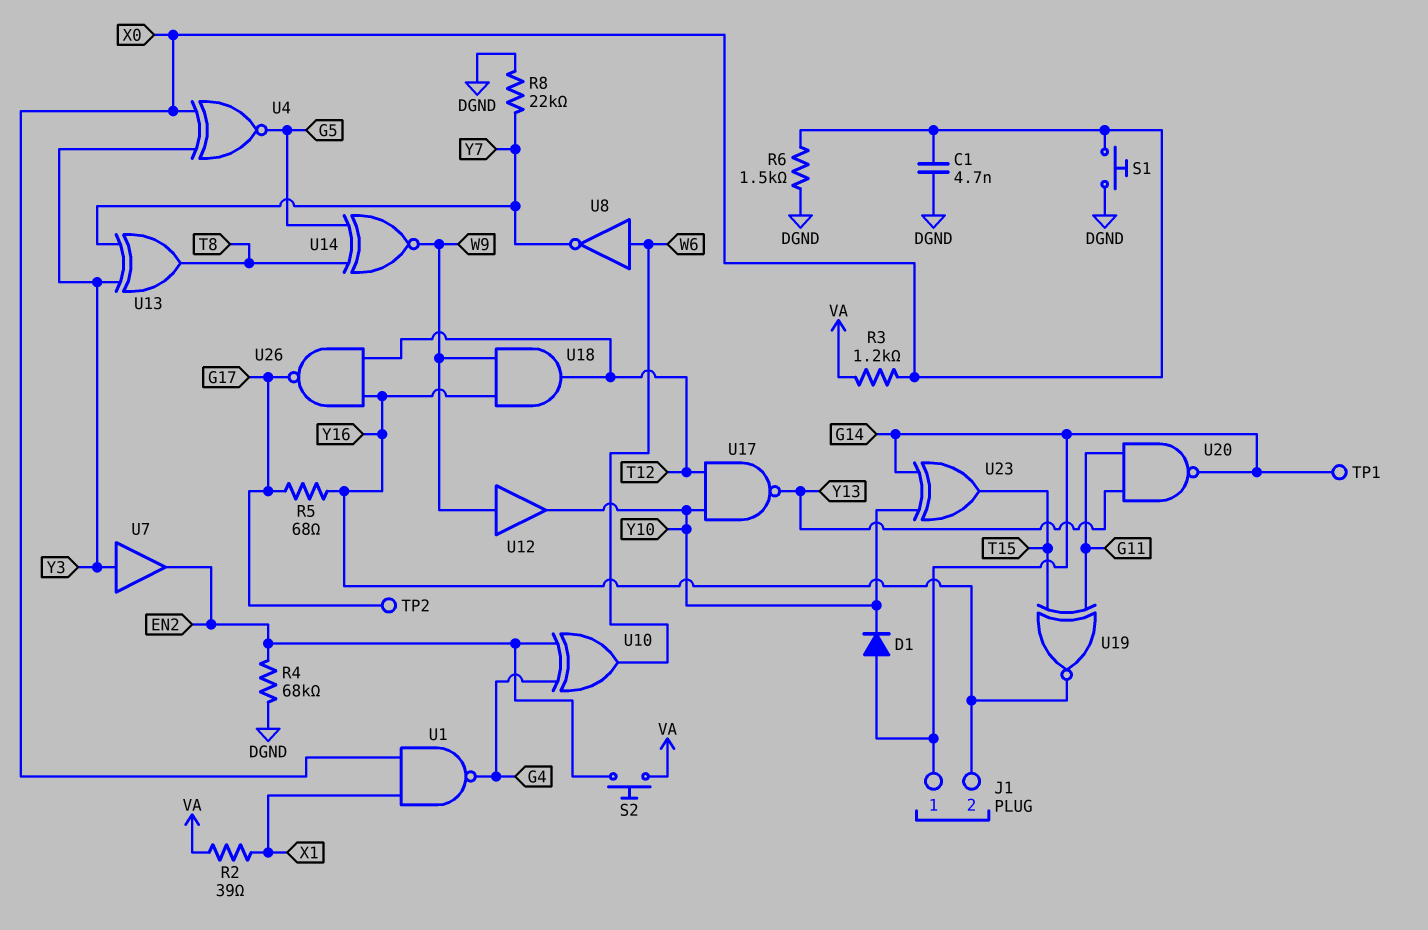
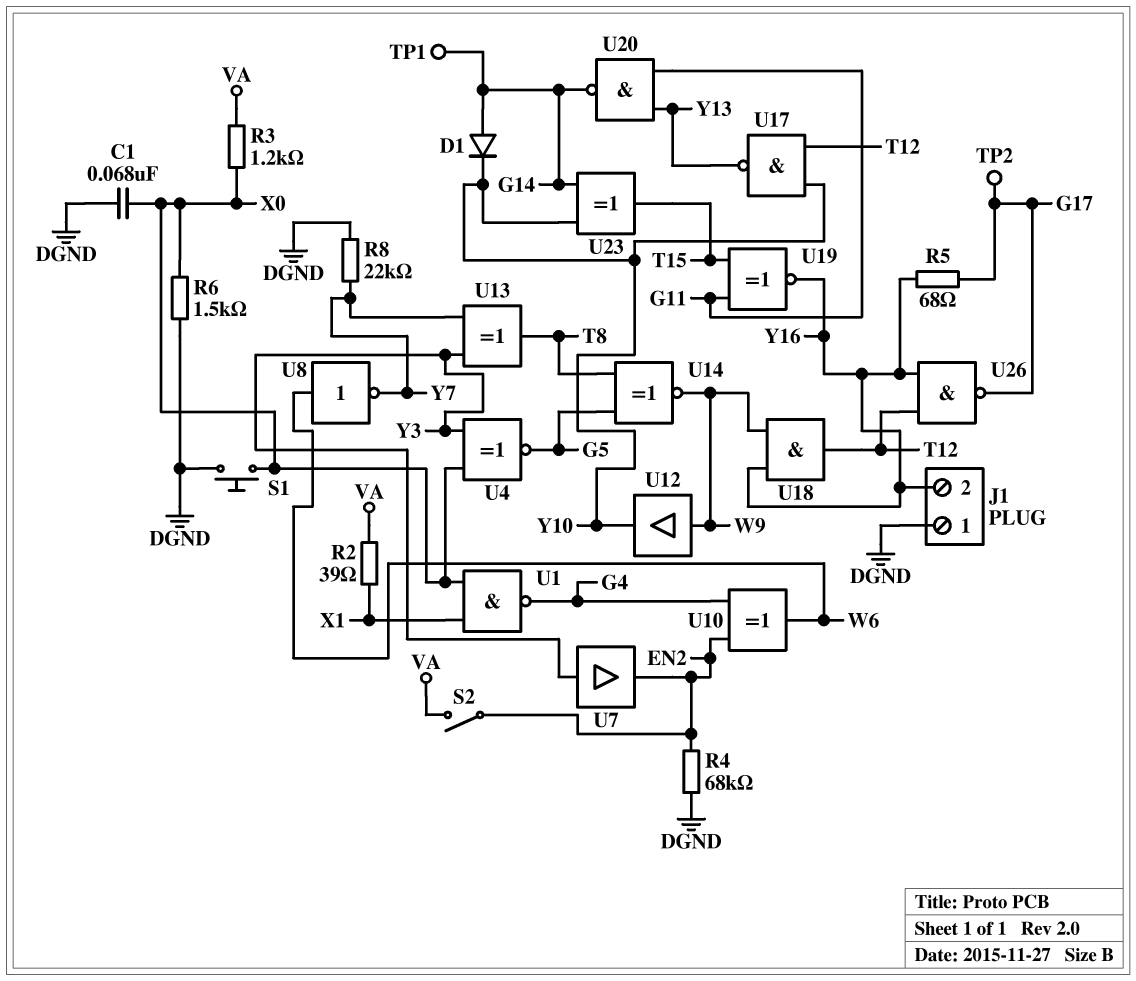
C1: 4.7nF (DGND, X0) -> 68nF (DGND, X0)
J1 pin 1: G14 -> DGND
S2: button (EN2, VA) -> switch (EN2, VA)

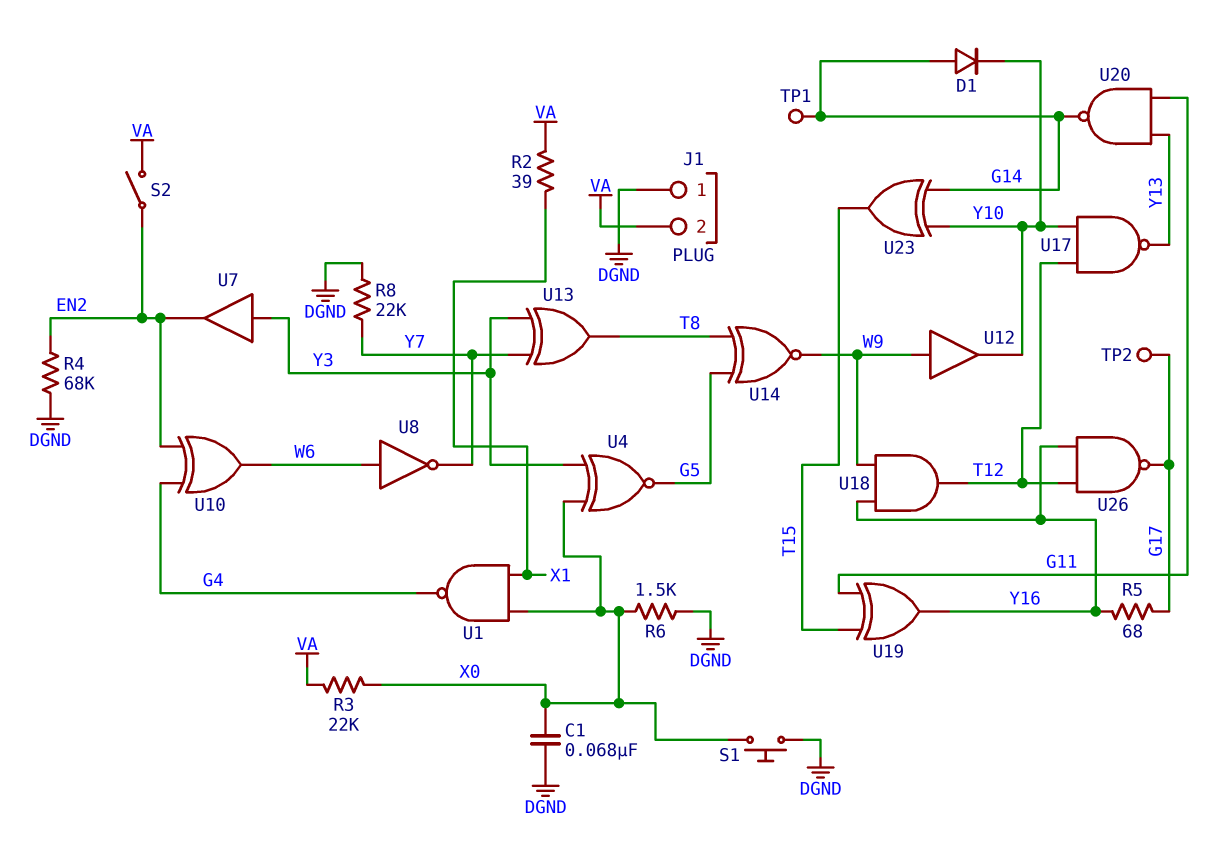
J1 pin 2: Y16 -> VA
R3: 1.2k (VA, X0) -> 22k (VA, X0)
U19: XNOR (in G11, in T15, out Y16) -> XOR (in G11, in T15, out Y16)

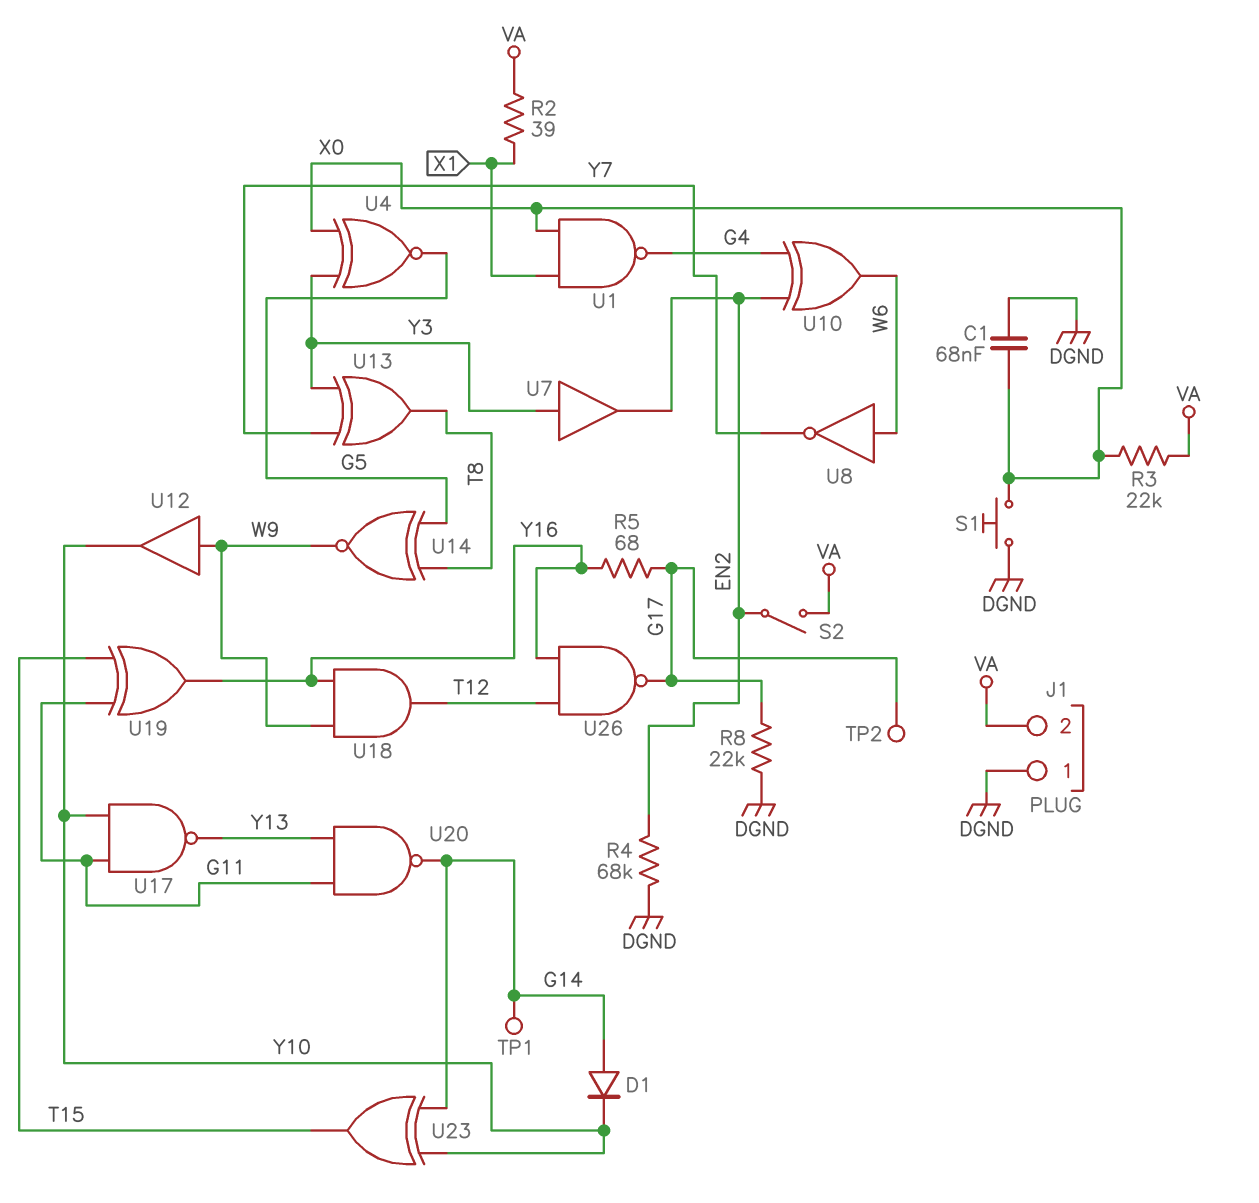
R6: 1.5k (DGND, X0) -> none
R8: 22k (DGND, Y7) -> 22k (DGND, G17)
U17: NAND (in T12, in Y10, out Y13) -> NAND (in G11, in Y10, out Y13)

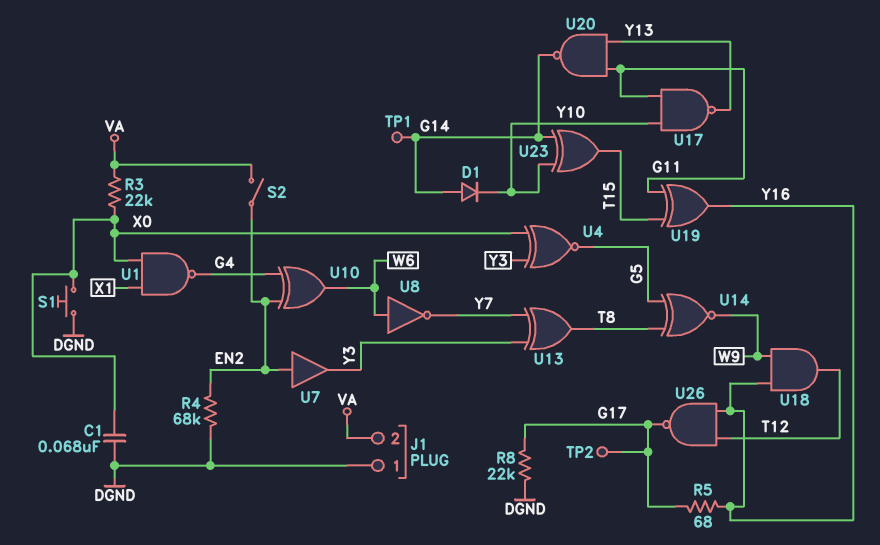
R2: 39 (VA, X1) -> none
U7: buffer (in Y3, out EN2) -> buffer (in EN2, out Y3)
U12: buffer (in W9, out Y10) -> none

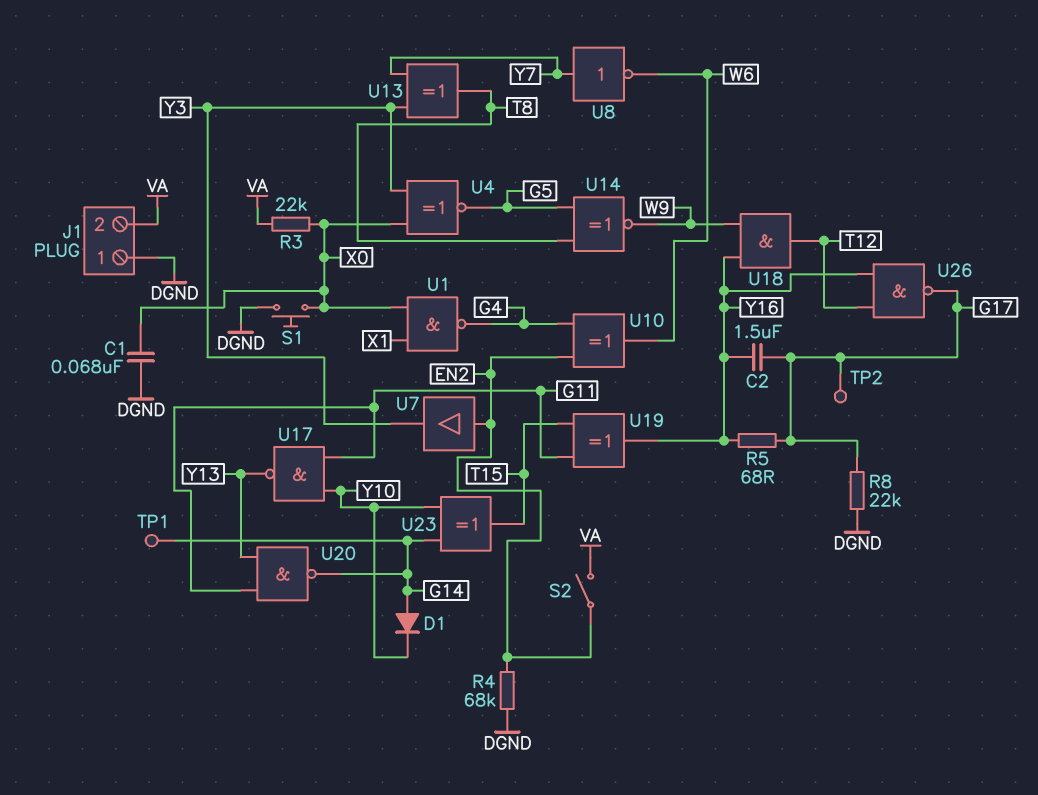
C2: none -> 1.5uF (G17, Y16)
U8: NOT (in W6, out Y7) -> NOT (in Y7, out W6)

